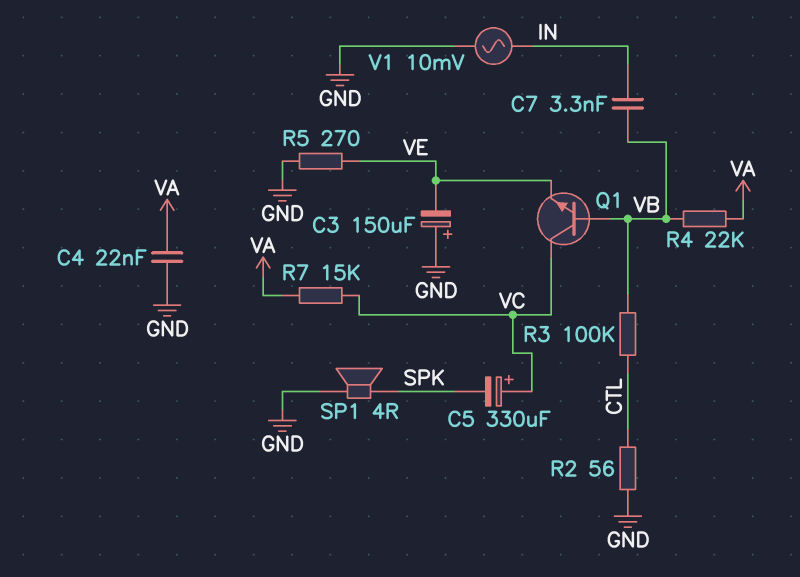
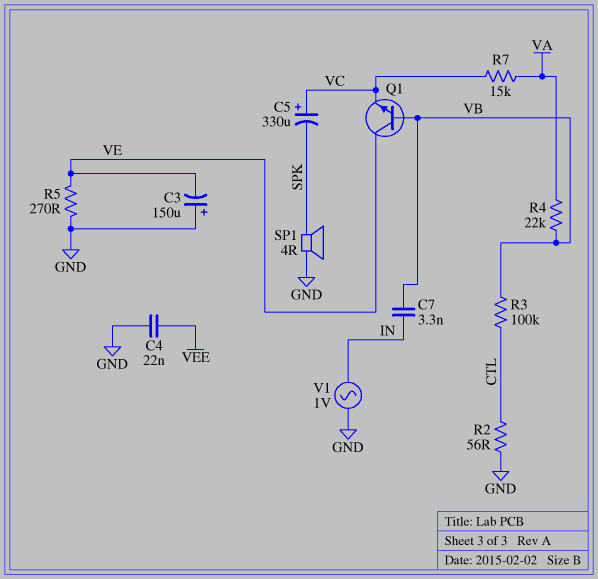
C4: 22nF (GND, VA) -> 22nF (GND, VEE)
Q1: NPN (B VB, C VC, E VE) -> NPN (B VB, C VE, E VC)
V1: AC 10mV (GND, IN) -> AC 1V (GND, IN)

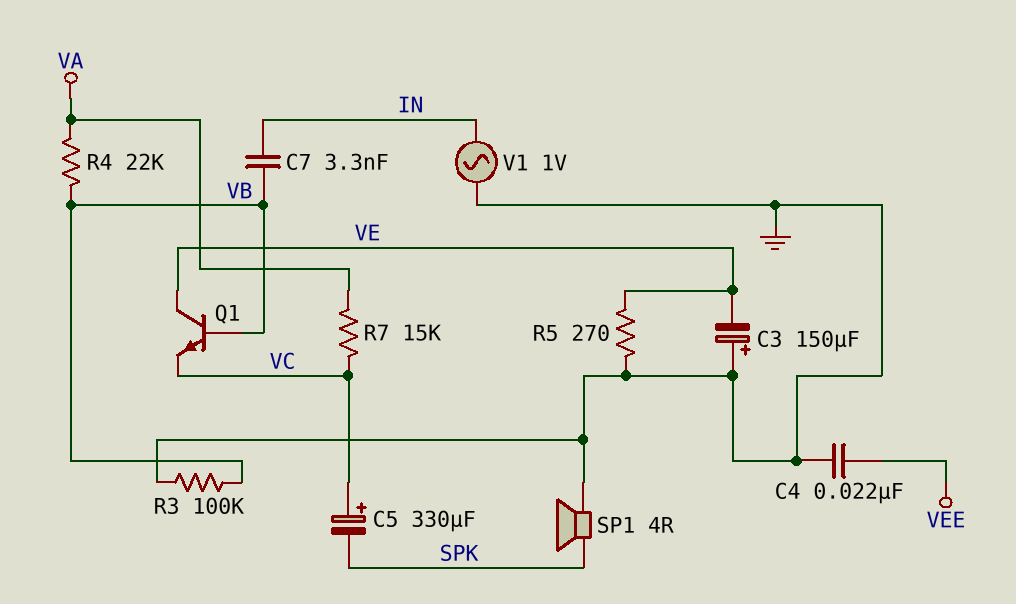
R2: 56 (CTL, GND) -> none
R3: 100k (CTL, VB) -> 100k (GND, VB)

